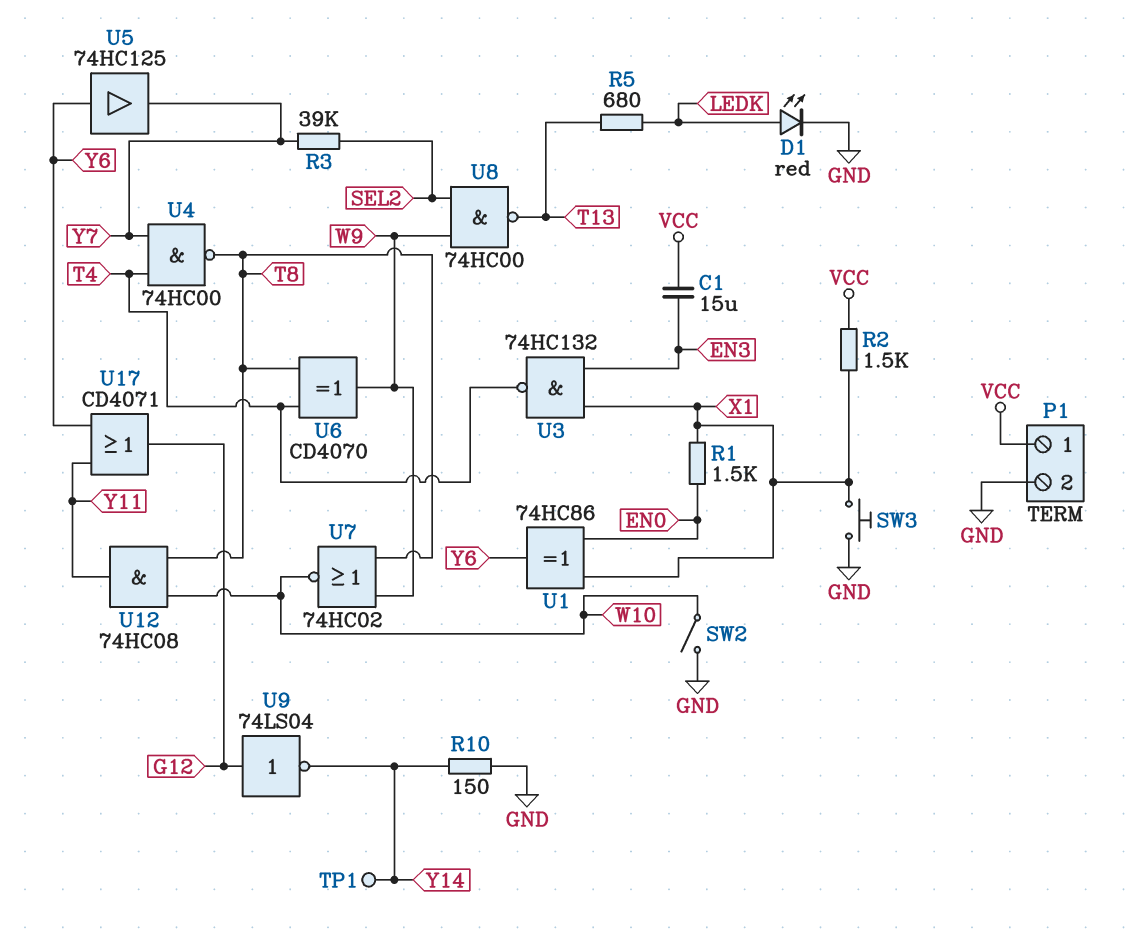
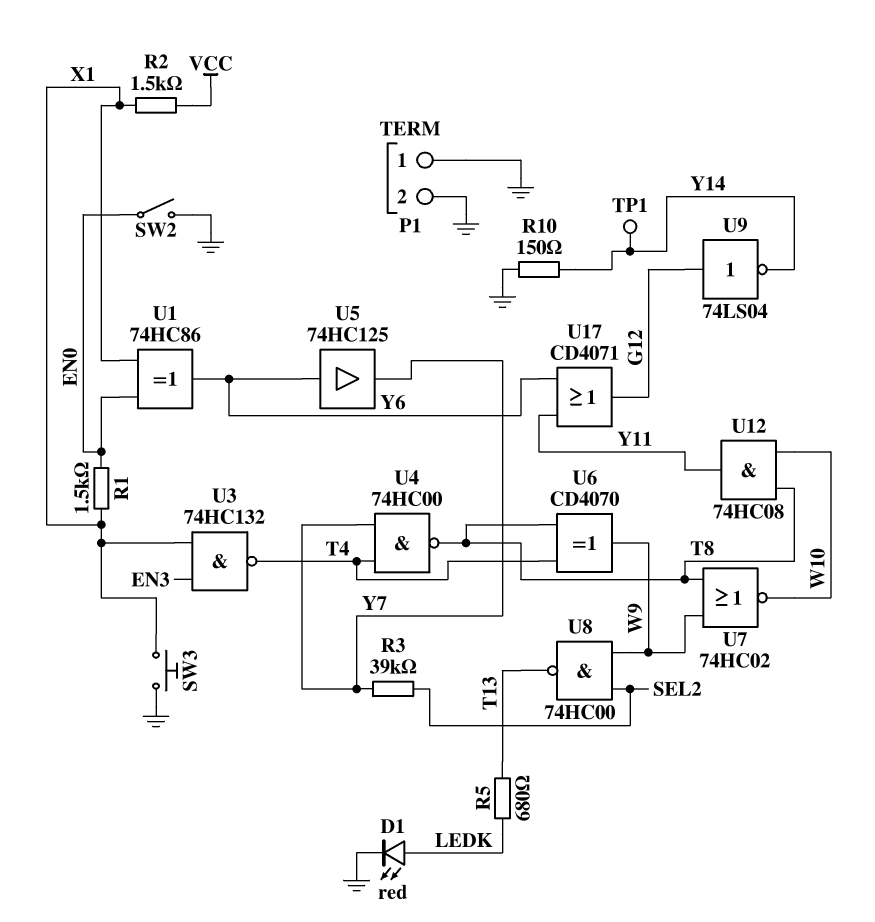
C1: 15uF (EN3, VCC) -> none
P1 pin 1: VCC -> GND
SW2: switch (GND, W10) -> switch (EN0, GND)

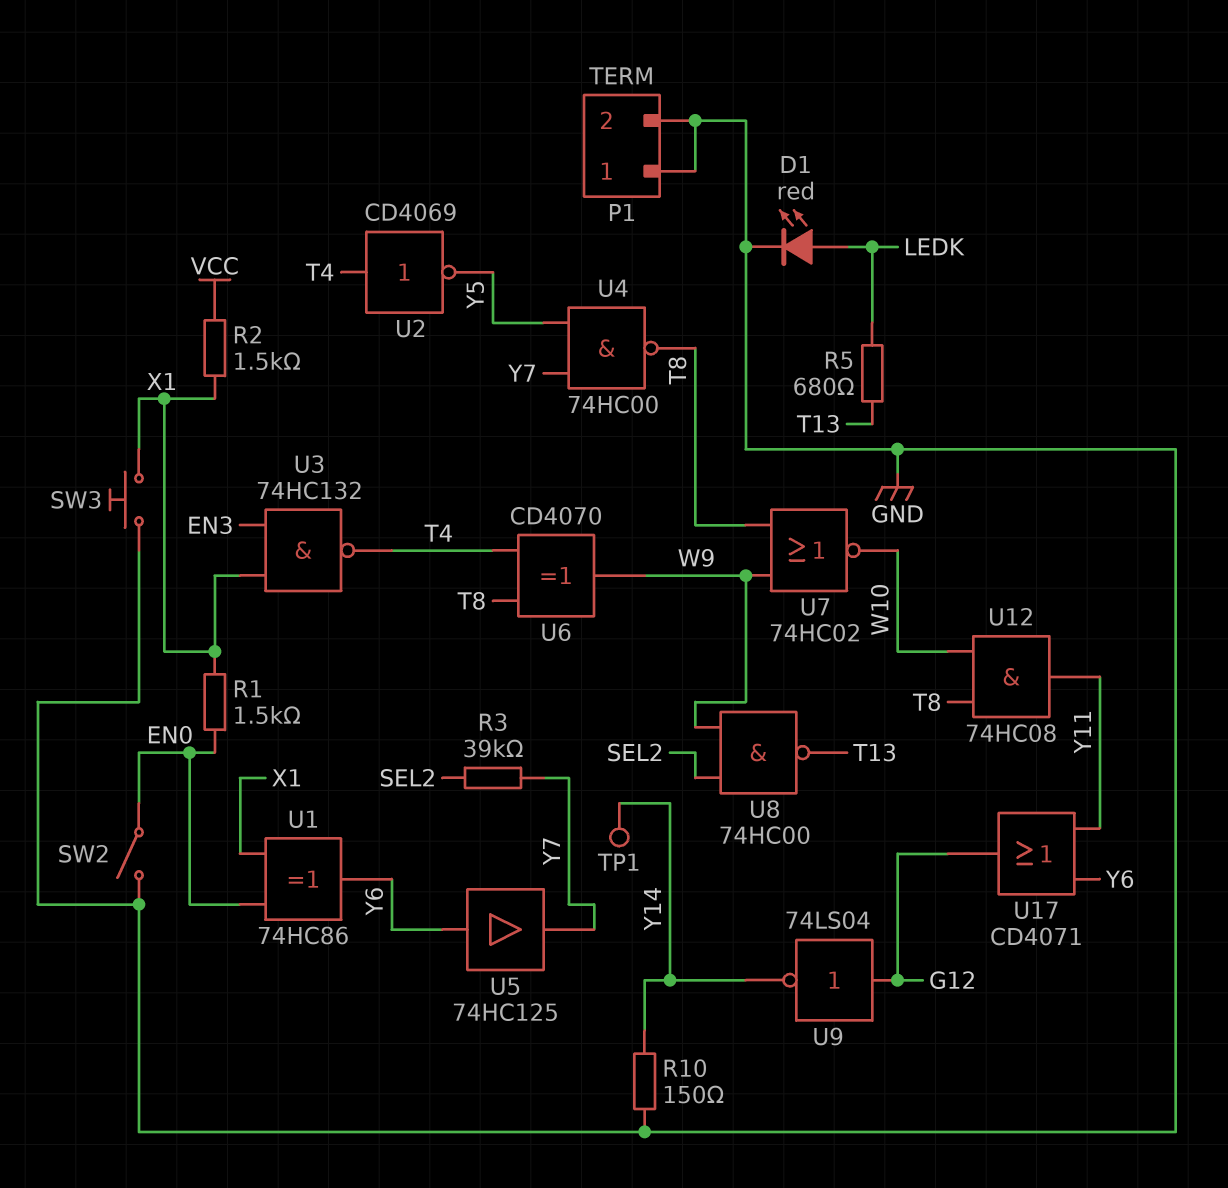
U2: none -> NOT CD4069 (in T4, out Y5)
U4: NAND 74HC00 (in T4, in Y7, out T8) -> NAND 74HC00 (in Y5, in Y7, out T8)

